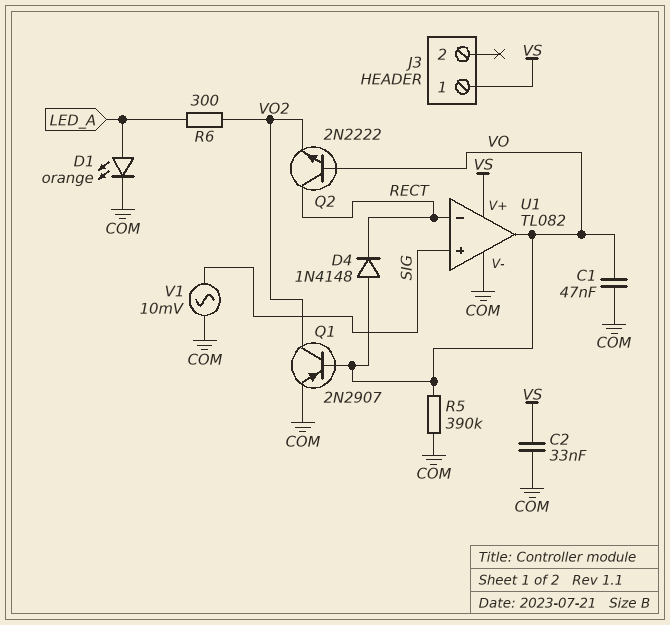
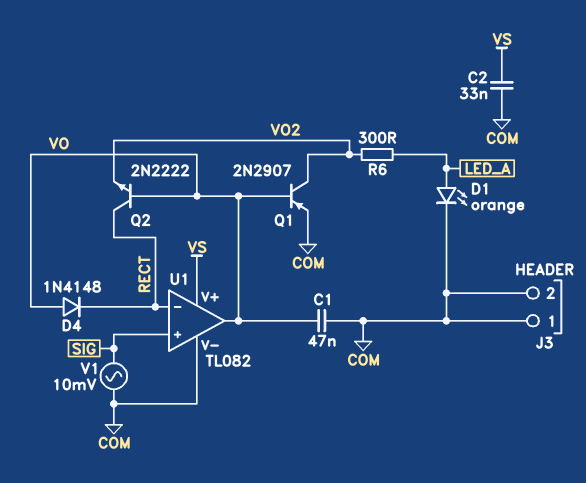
J3 pin 1: VS -> COM
J3 pin 2: none -> COM
R5: 390k (COM, VO) -> none

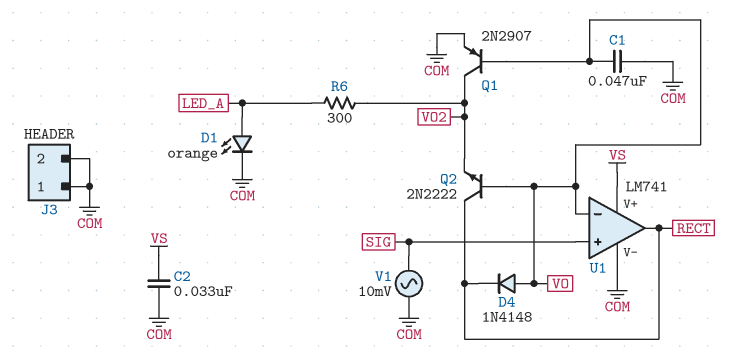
U1: TL082 -> LM741
U1 pin in-: RECT -> VO
U1 pin out: VO -> RECT

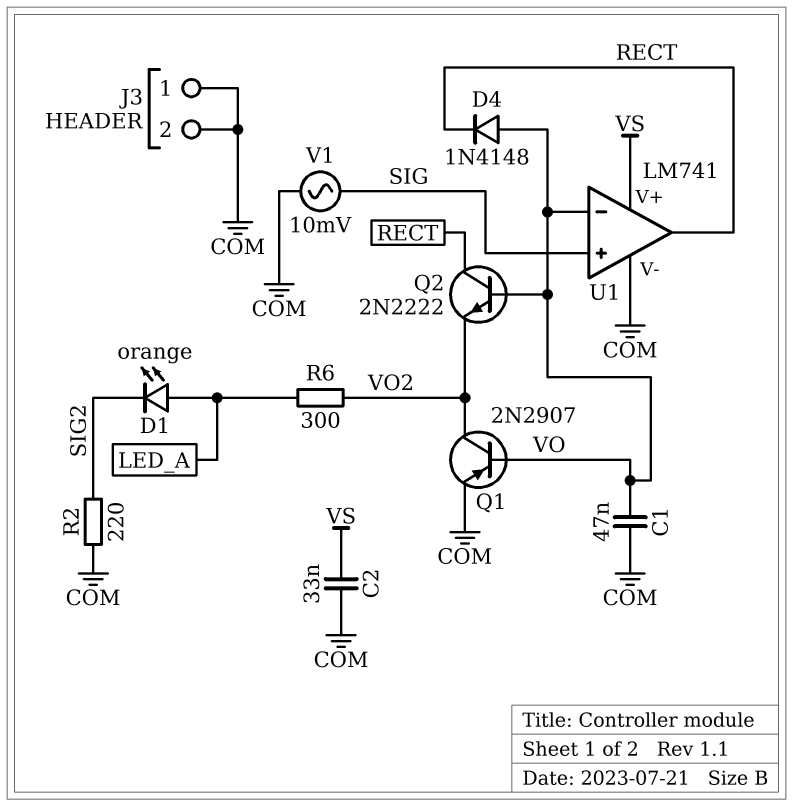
D1: LED orange (A LED_A, K COM) -> LED orange (A LED_A, K SIG2)
R2: none -> 220 (COM, SIG2)

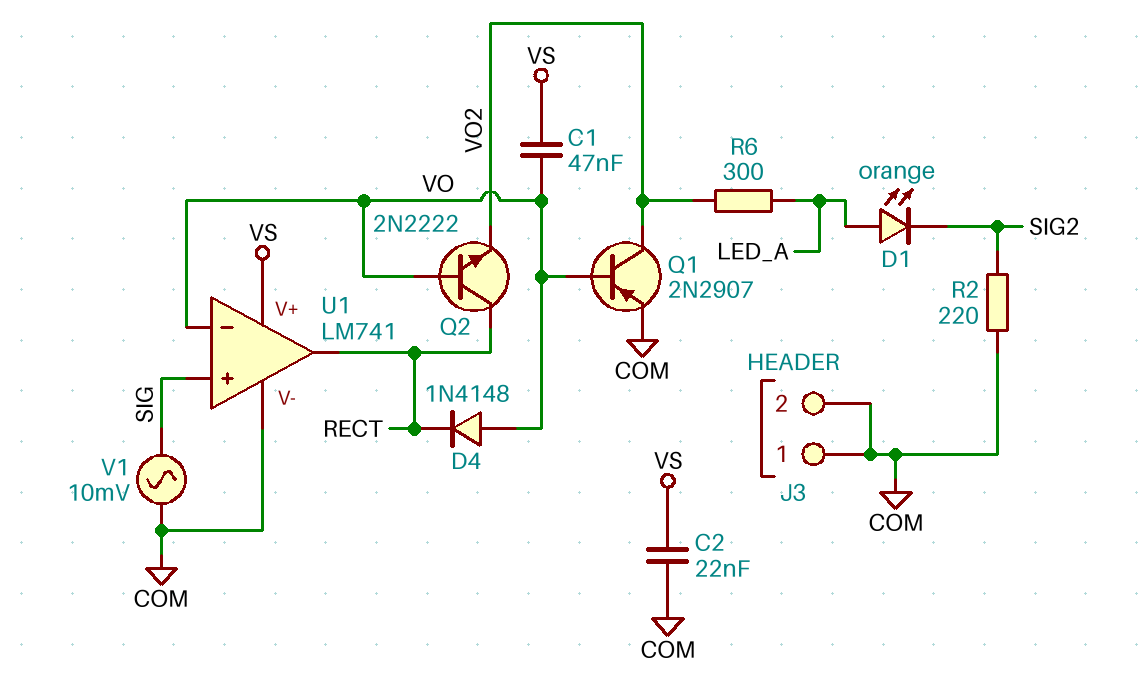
C1: 47nF (COM, VO) -> 47nF (VO, VS)
C2: 33nF (COM, VS) -> 22nF (COM, VS)

